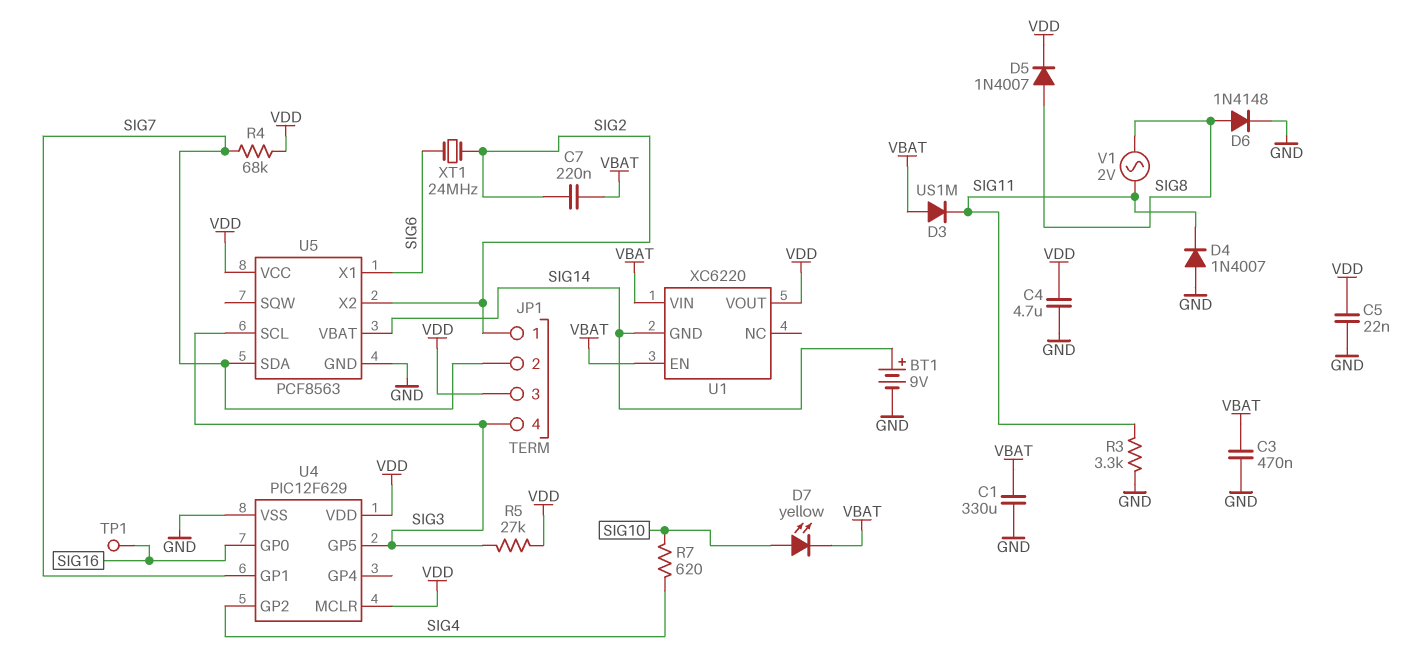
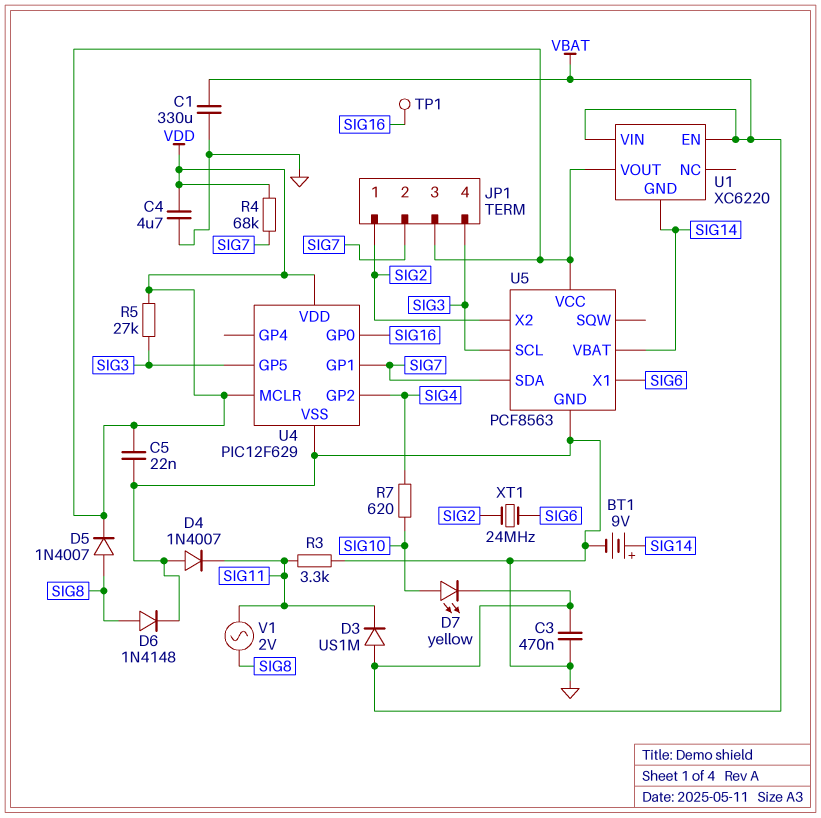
C7: 220nF (SIG2, VBAT) -> none

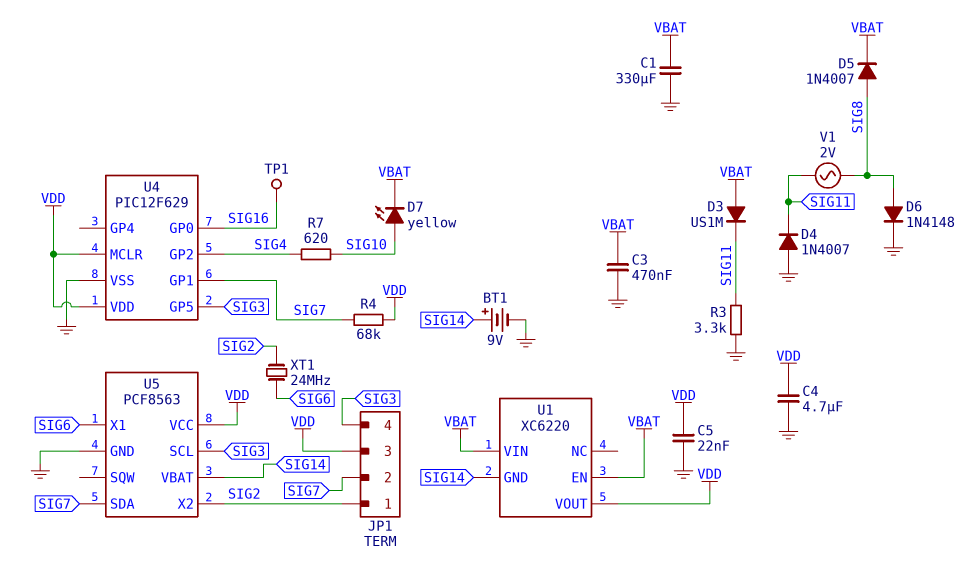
D5: diode 1N4007 (A SIG8, K VDD) -> diode 1N4007 (A SIG8, K VBAT)
R5: 27k (SIG3, VDD) -> none

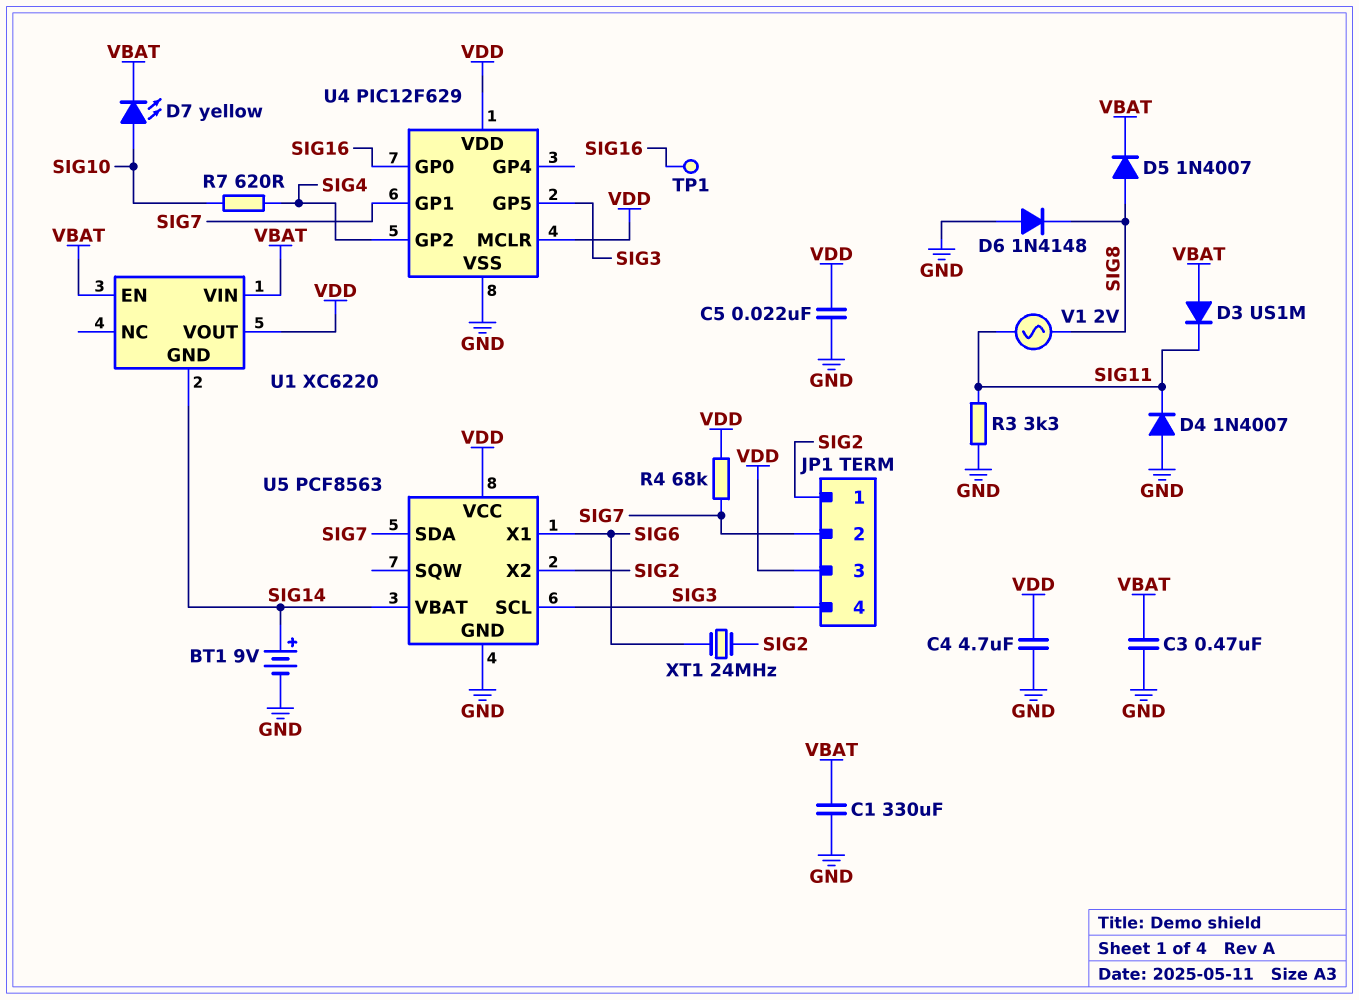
D6: diode 1N4148 (A SIG8, K GND) -> diode 1N4148 (A GND, K SIG8)

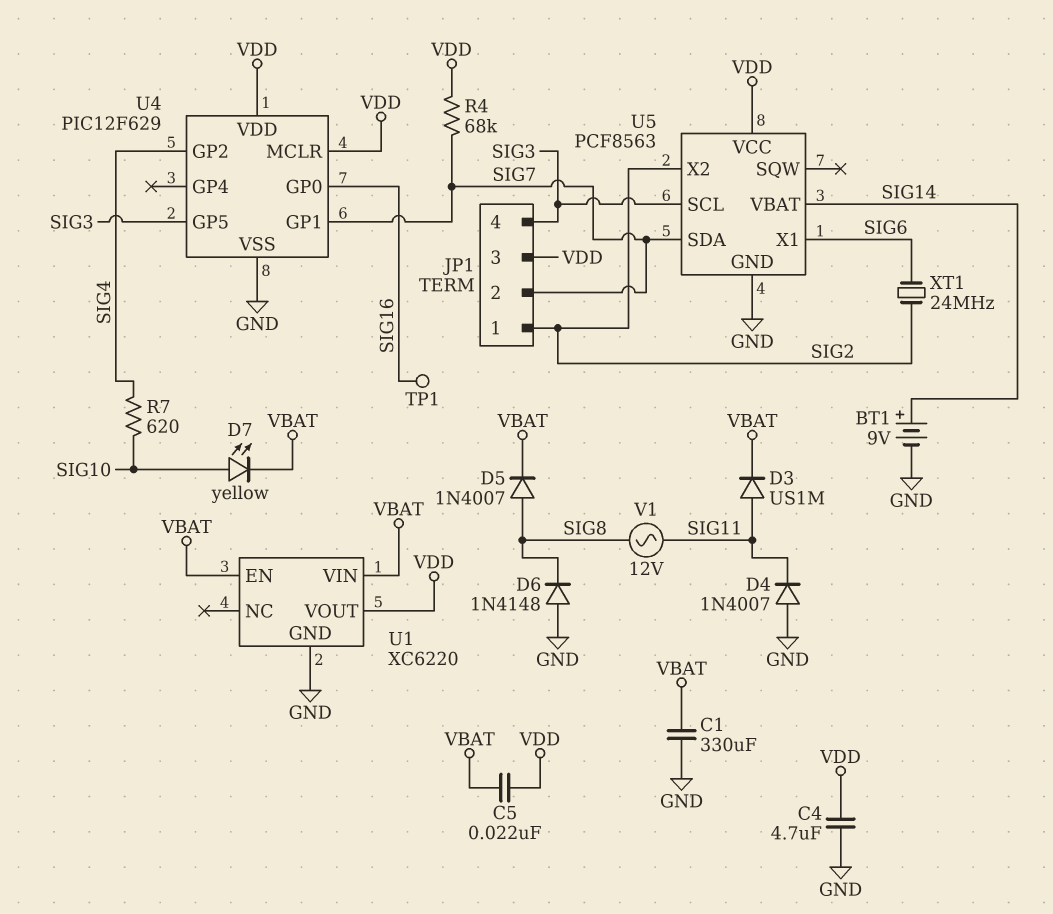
C3: 470nF (GND, VBAT) -> none
C5: 22nF (GND, VDD) -> 22nF (VBAT, VDD)
D3: diode US1M (A VBAT, K SIG11) -> diode US1M (A SIG11, K VBAT)
R3: 3.3k (GND, SIG11) -> none
U1 pin GND: SIG14 -> GND
V1: AC 2V (SIG8, SIG11) -> AC 12V (SIG8, SIG11)

